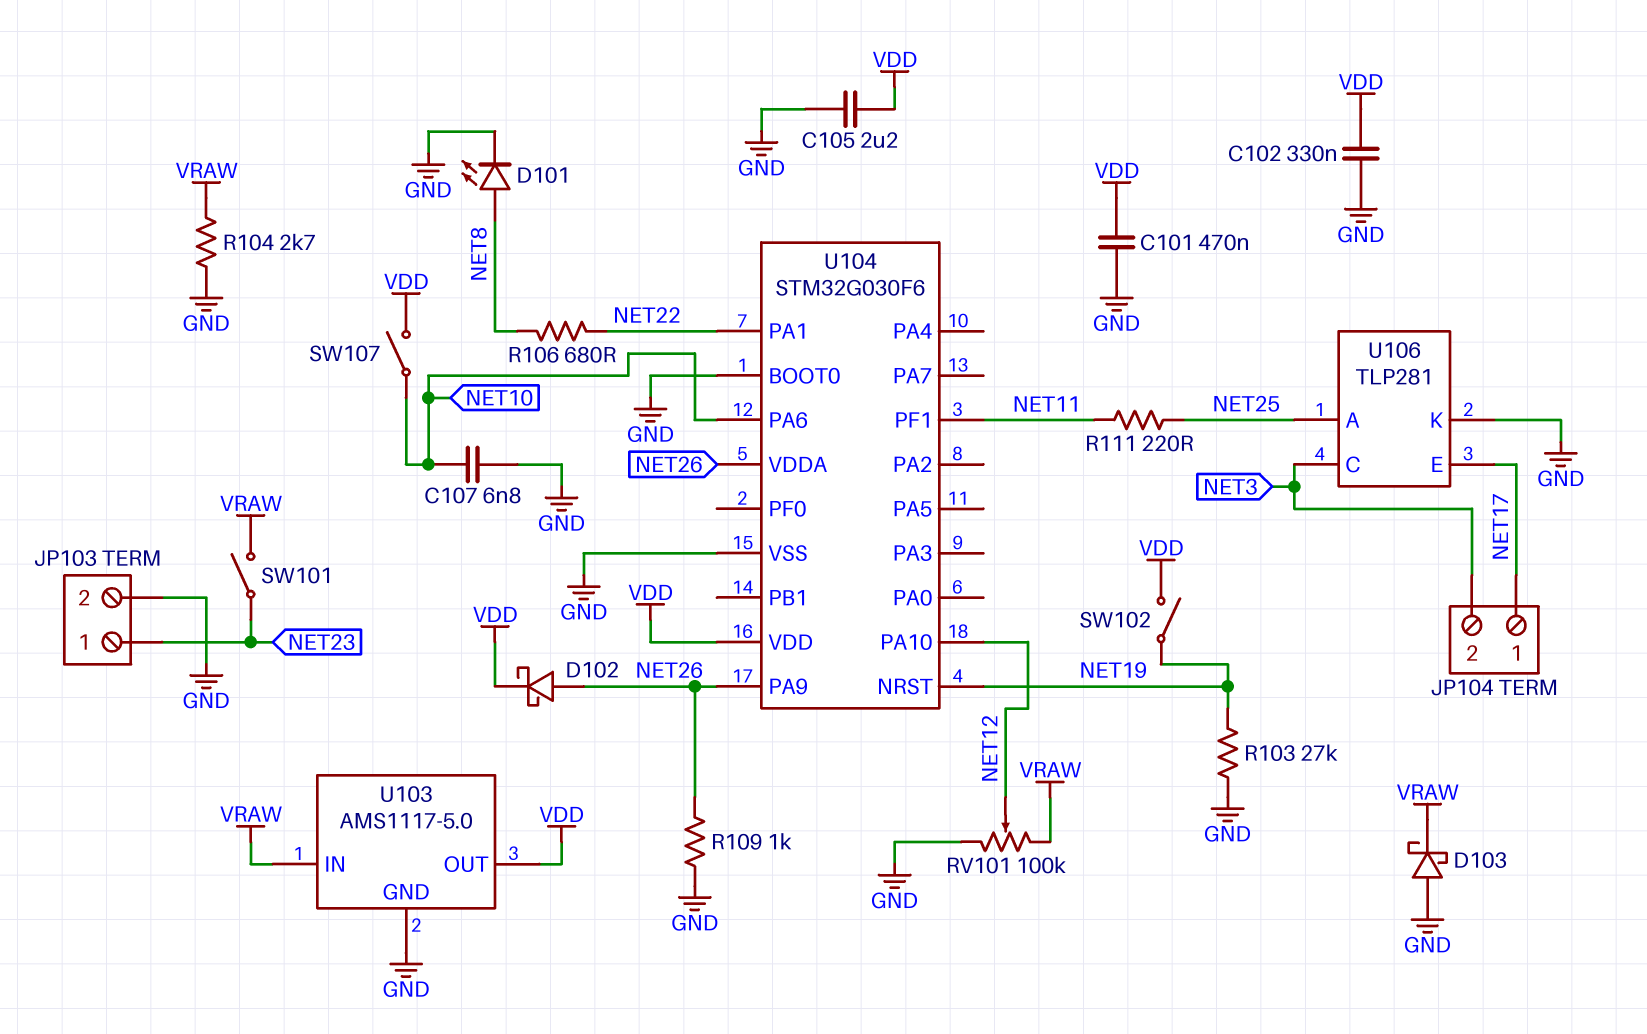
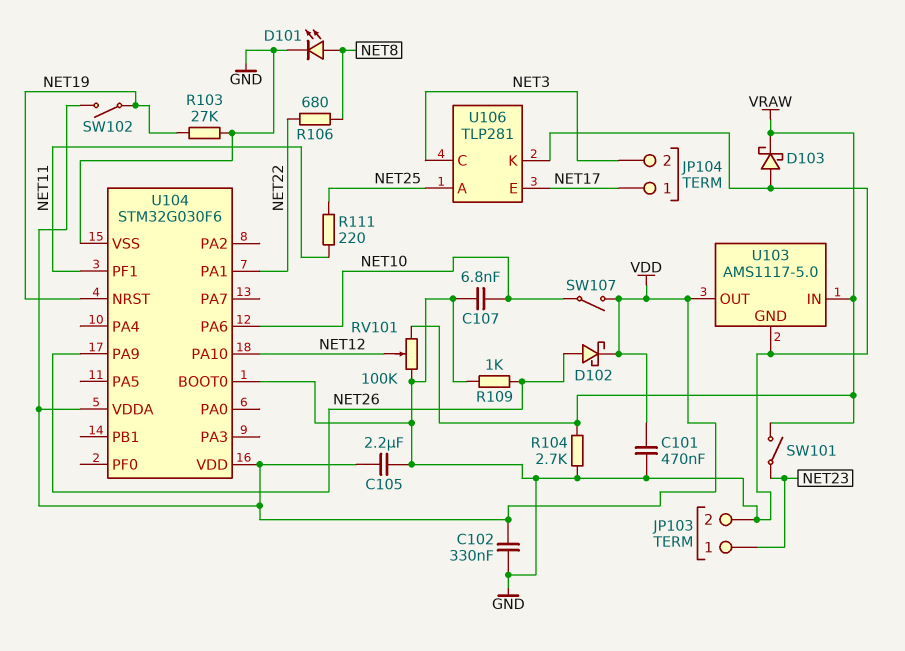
U104 pin VDDA: NET26 -> VDD

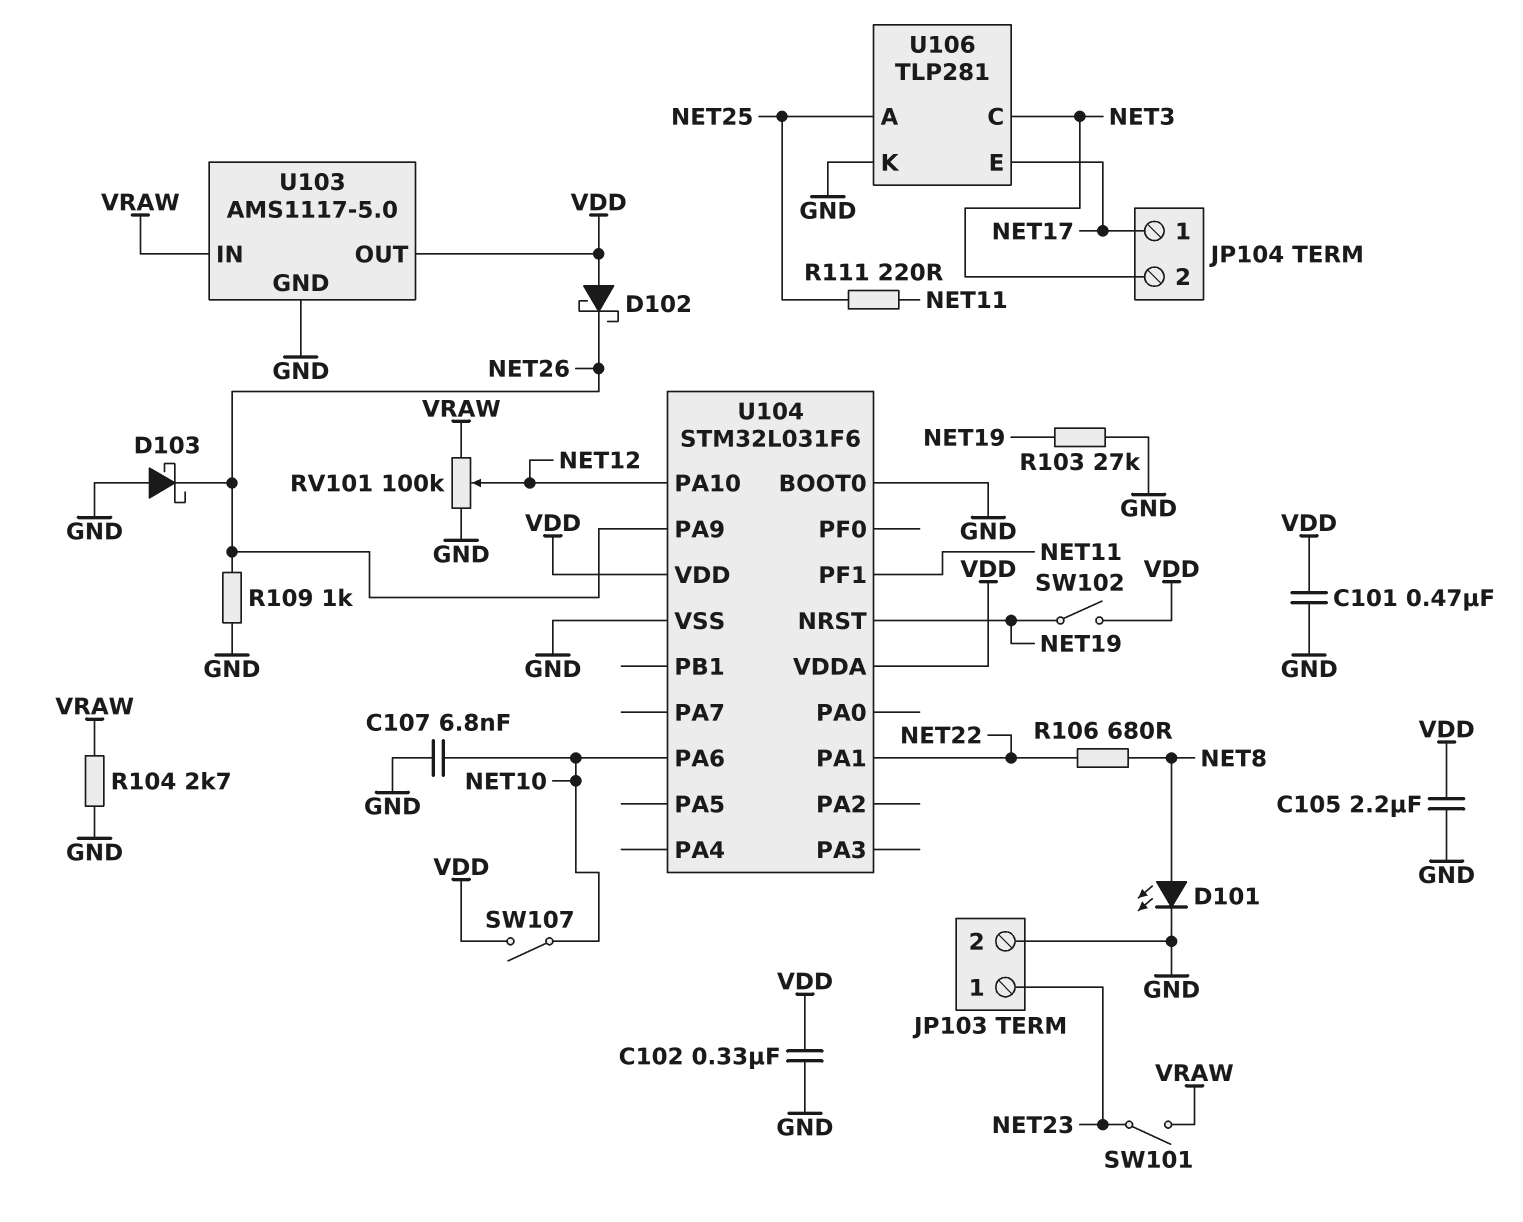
D102: schottky (A NET26, K VDD) -> schottky (A VDD, K NET26)
D103: schottky (A GND, K VRAW) -> schottky (A GND, K NET26)
U104: STM32G030F6 -> STM32L031F6

